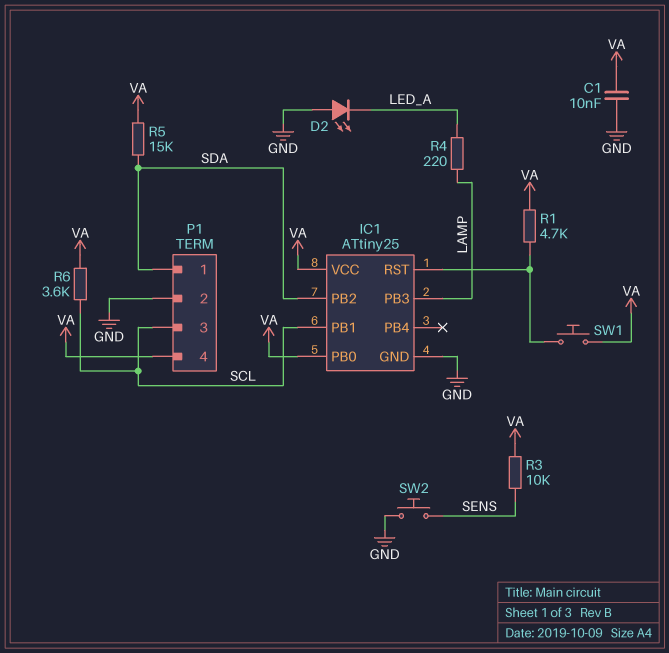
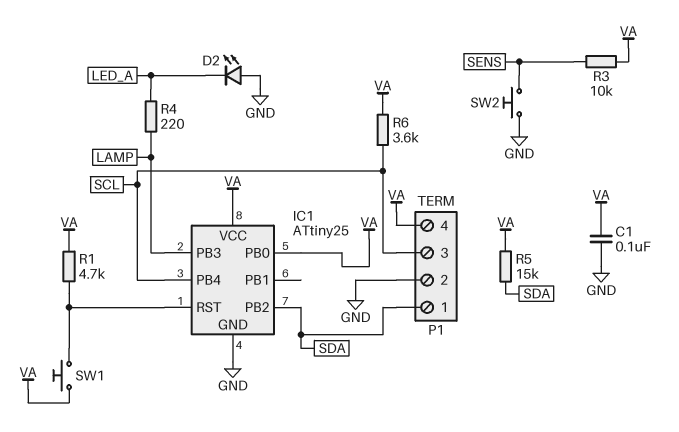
C1: 10nF (GND, VA) -> 100nF (GND, VA)
IC1 pin PB1: SCL -> none
IC1 pin PB4: none -> SCL

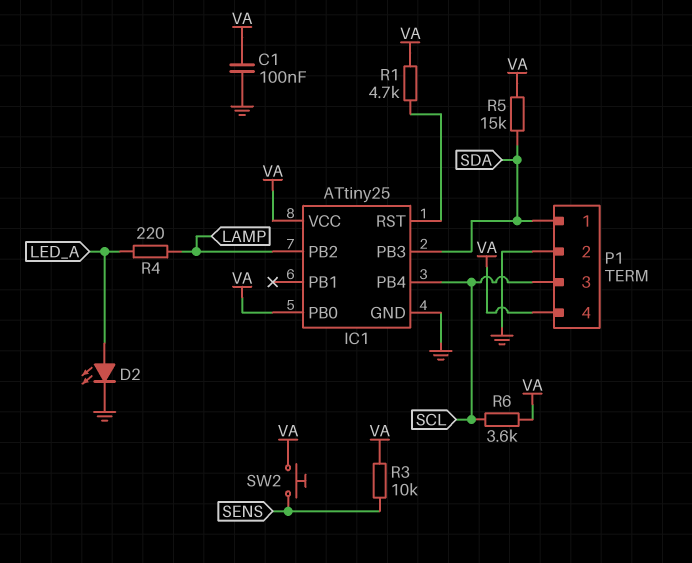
D2: LED (A GND, K LED_A) -> LED (A LED_A, K GND)
IC1 pin PB2: SDA -> LAMP
IC1 pin PB3: LAMP -> SDA
SW1: button (IC1/RST, VA) -> none
SW2: button (GND, SENS) -> button (SENS, VA)

